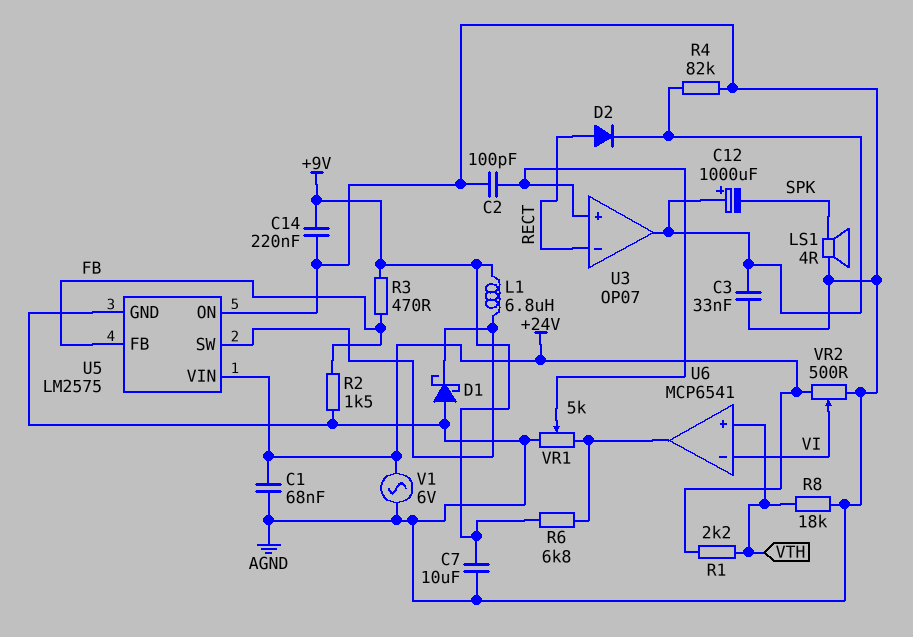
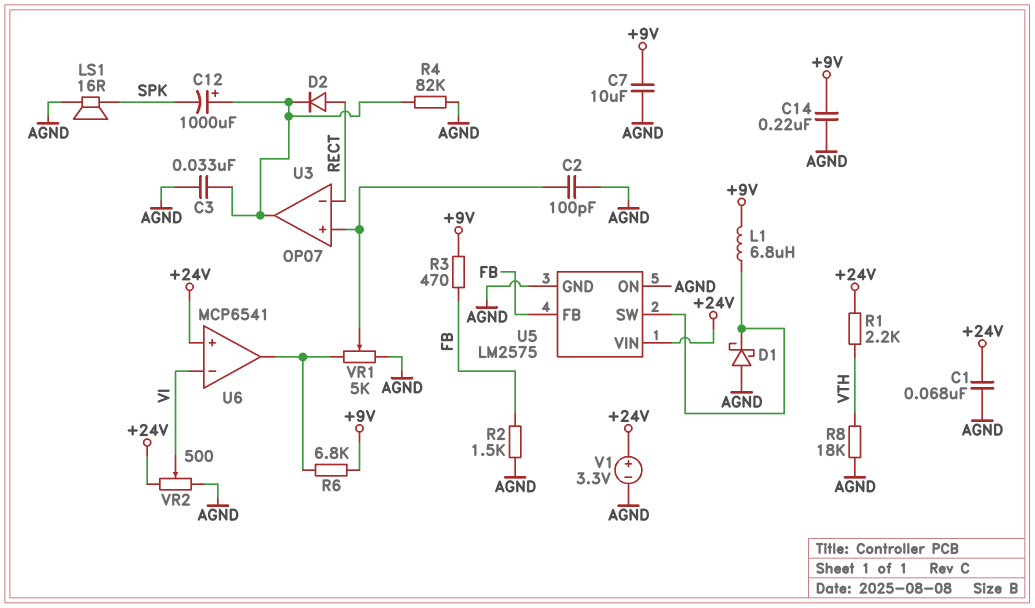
LS1: speaker 4R (AGND, SPK) -> speaker 16R (AGND, SPK)
U6 pin in+: VTH -> +24V
V1: AC 6V (+24V, AGND) -> 3.3V (plus +24V, minus AGND)

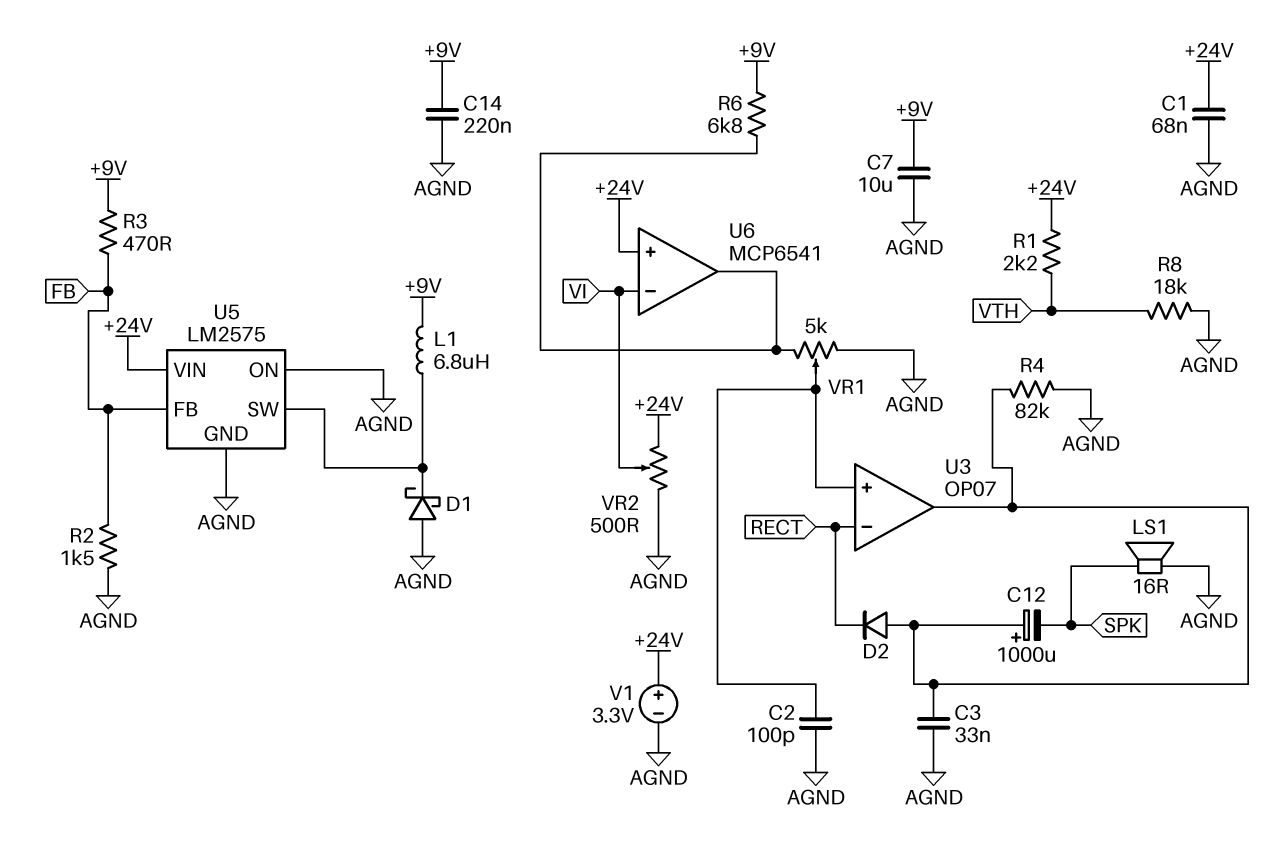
D2: diode (A RECT, K U3/out) -> diode (A U3/out, K RECT)

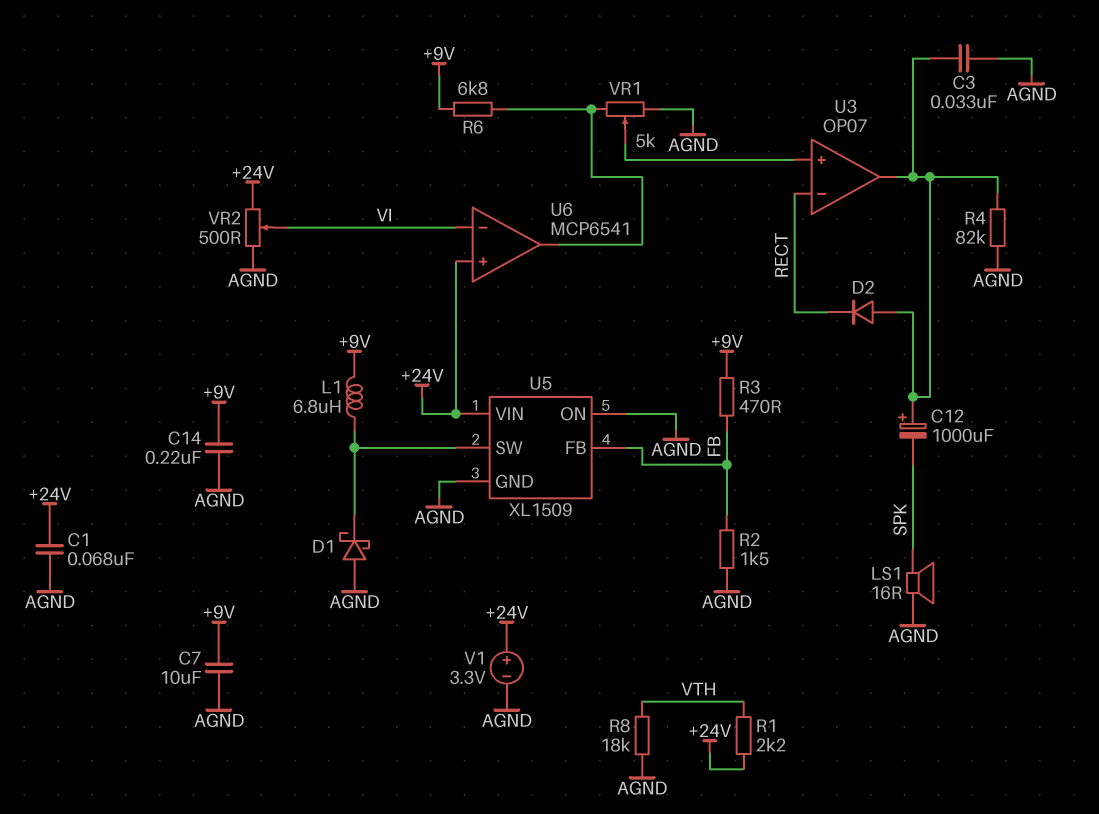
C2: 100pF (AGND, U3/in+) -> none
U5: LM2575 -> XL1509

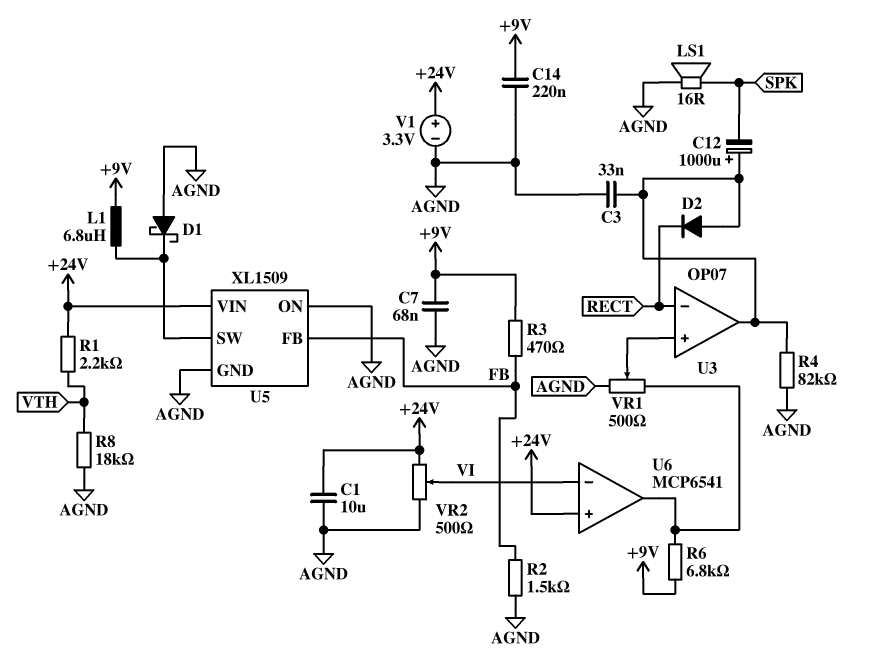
C1: 68nF (+24V, AGND) -> 10uF (+24V, AGND)
C7: 10uF (+9V, AGND) -> 68nF (+9V, AGND)
VR1: 5k (AGND, U6/out, wiper U3/in+) -> 500 (AGND, U6/out, wiper U3/in+)

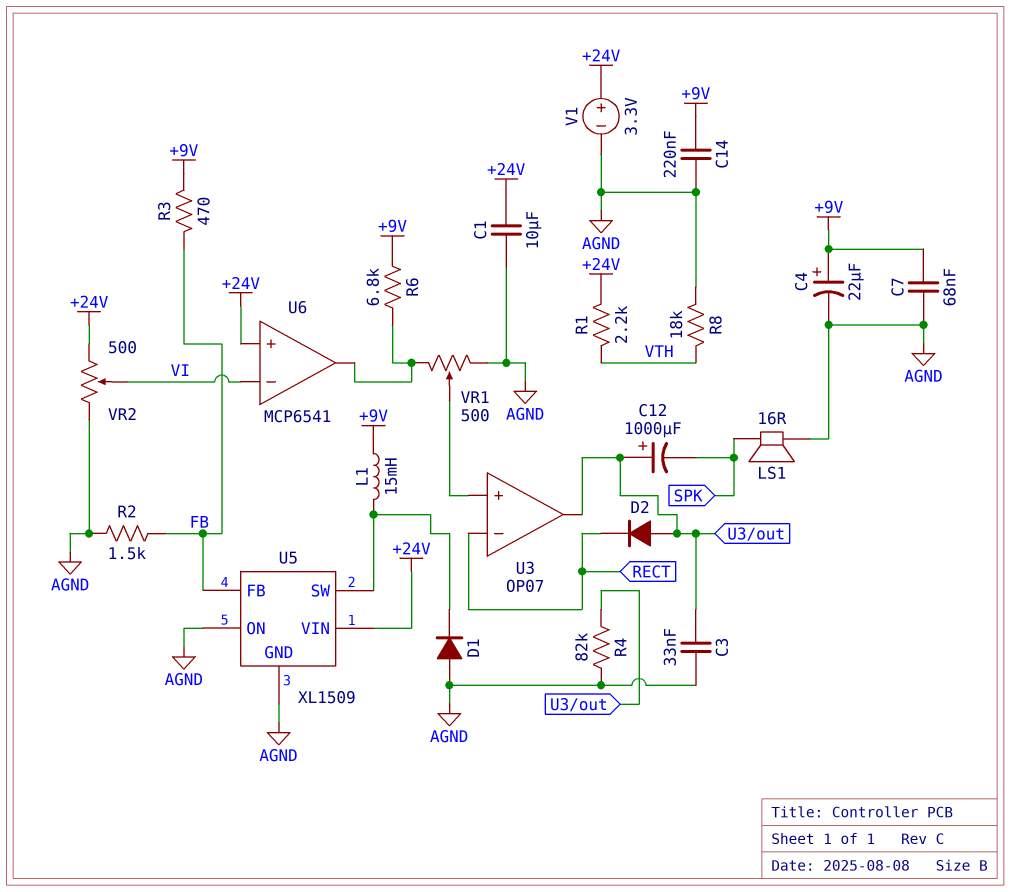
C4: none -> 22uF (plus +9V, minus AGND)
D1: schottky (A AGND, K U5/SW) -> diode (A AGND, K U5/SW)
L1: 6.8uH (+9V, U5/SW) -> 15mH (+9V, U5/SW)

